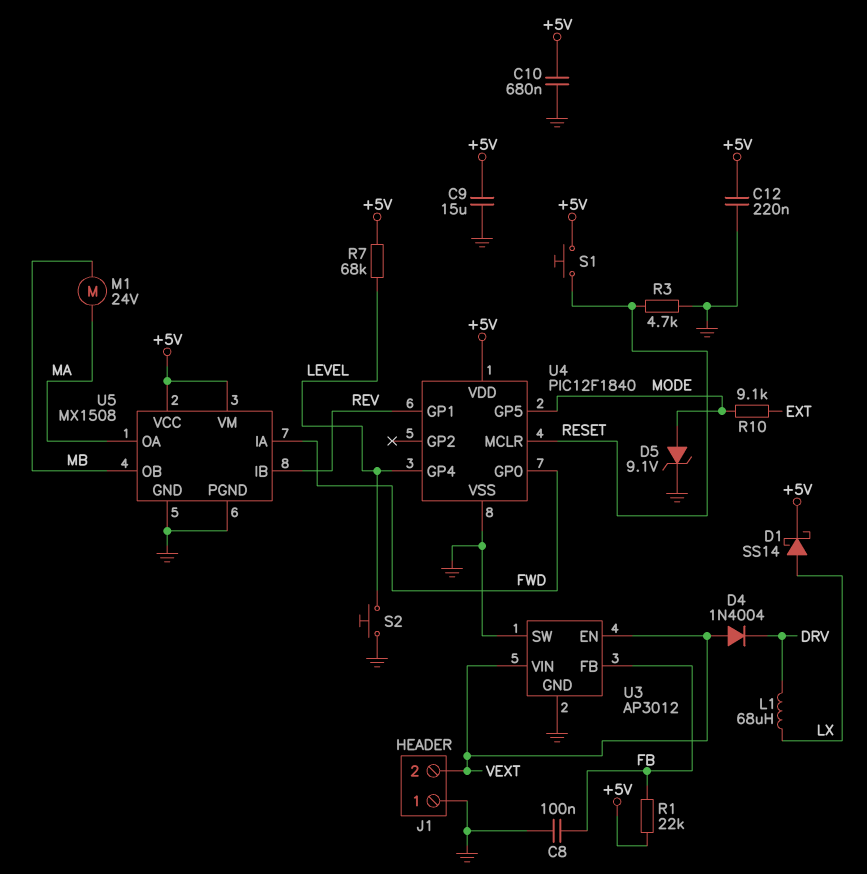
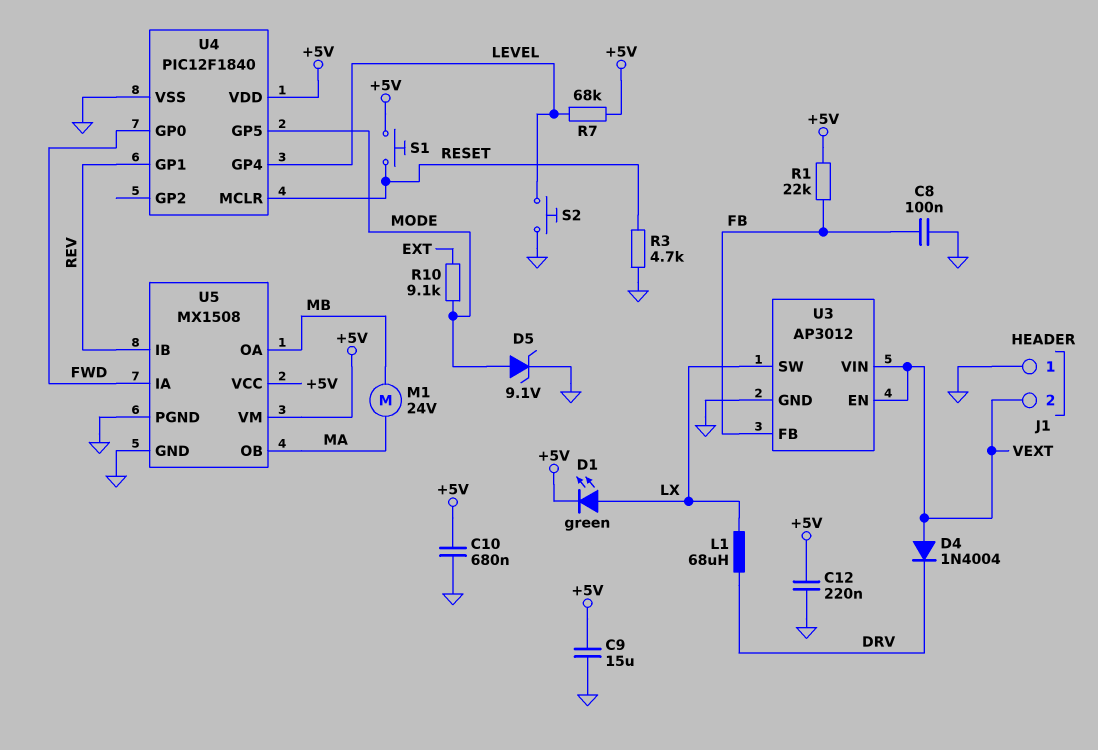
D1: schottky SS14 (A LX, K +5V) -> LED green (A LX, K +5V)
U3 pin SW: GND -> LX
U5 pin OA: MA -> MB
U5 pin OB: MB -> MA

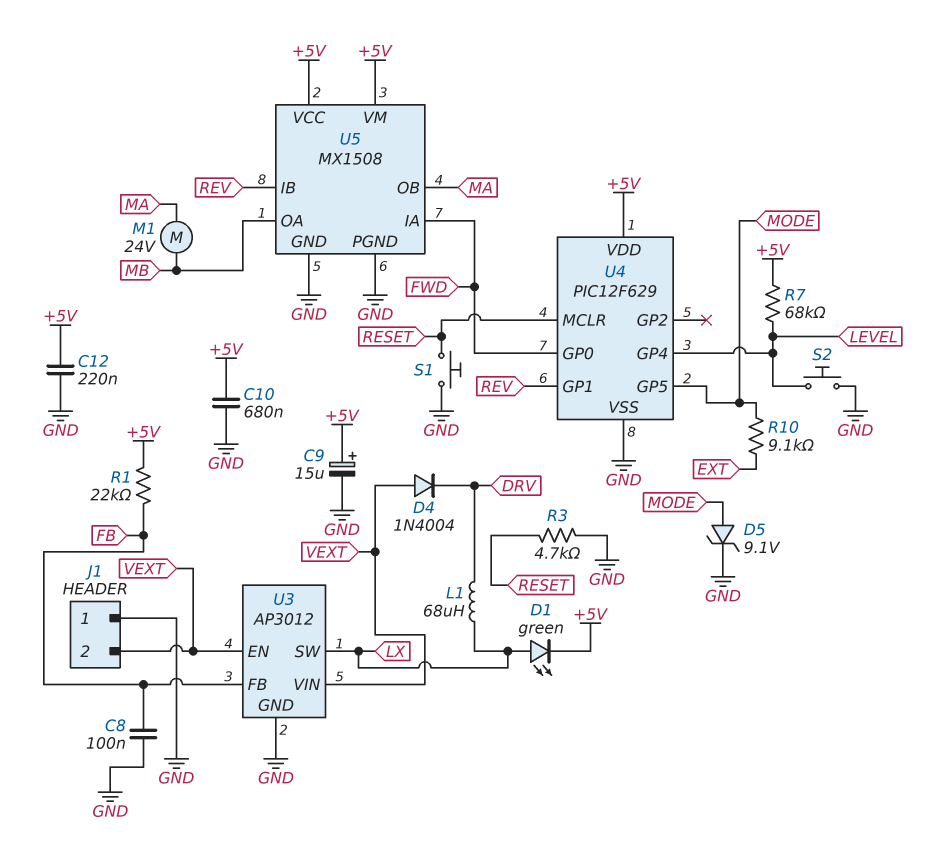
C9: 15uF (+5V, GND) -> 15uF (plus +5V, minus GND)
S1: button (+5V, RESET) -> button (GND, RESET)
U4: PIC12F1840 -> PIC12F629

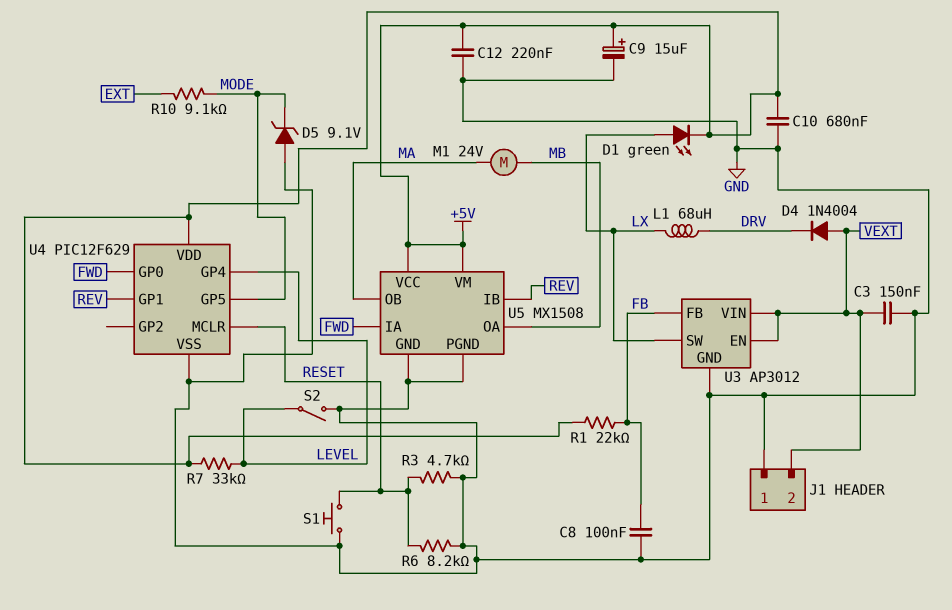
C3: none -> 150nF (GND, VEXT)
D5: zener 9.1V (A MODE, K GND) -> zener 9.1V (A GND, K MODE)
R6: none -> 8.2k (GND, RESET)
R7: 68k (+5V, LEVEL) -> 33k (+5V, LEVEL)
S2: button (GND, LEVEL) -> switch (GND, LEVEL)

